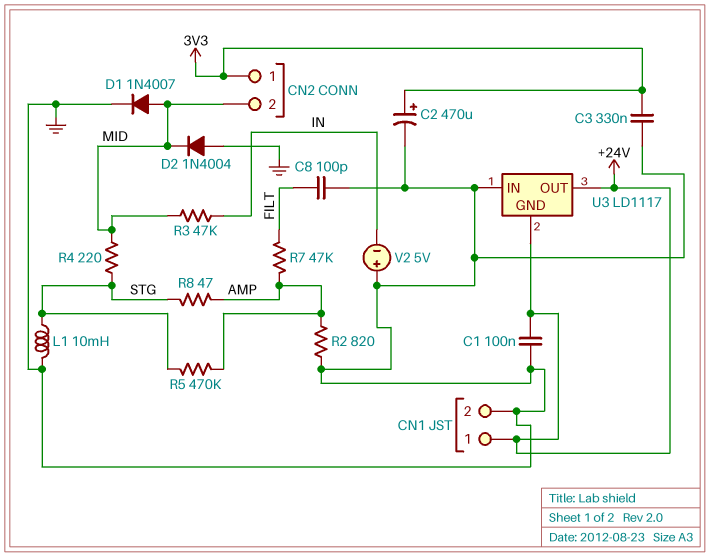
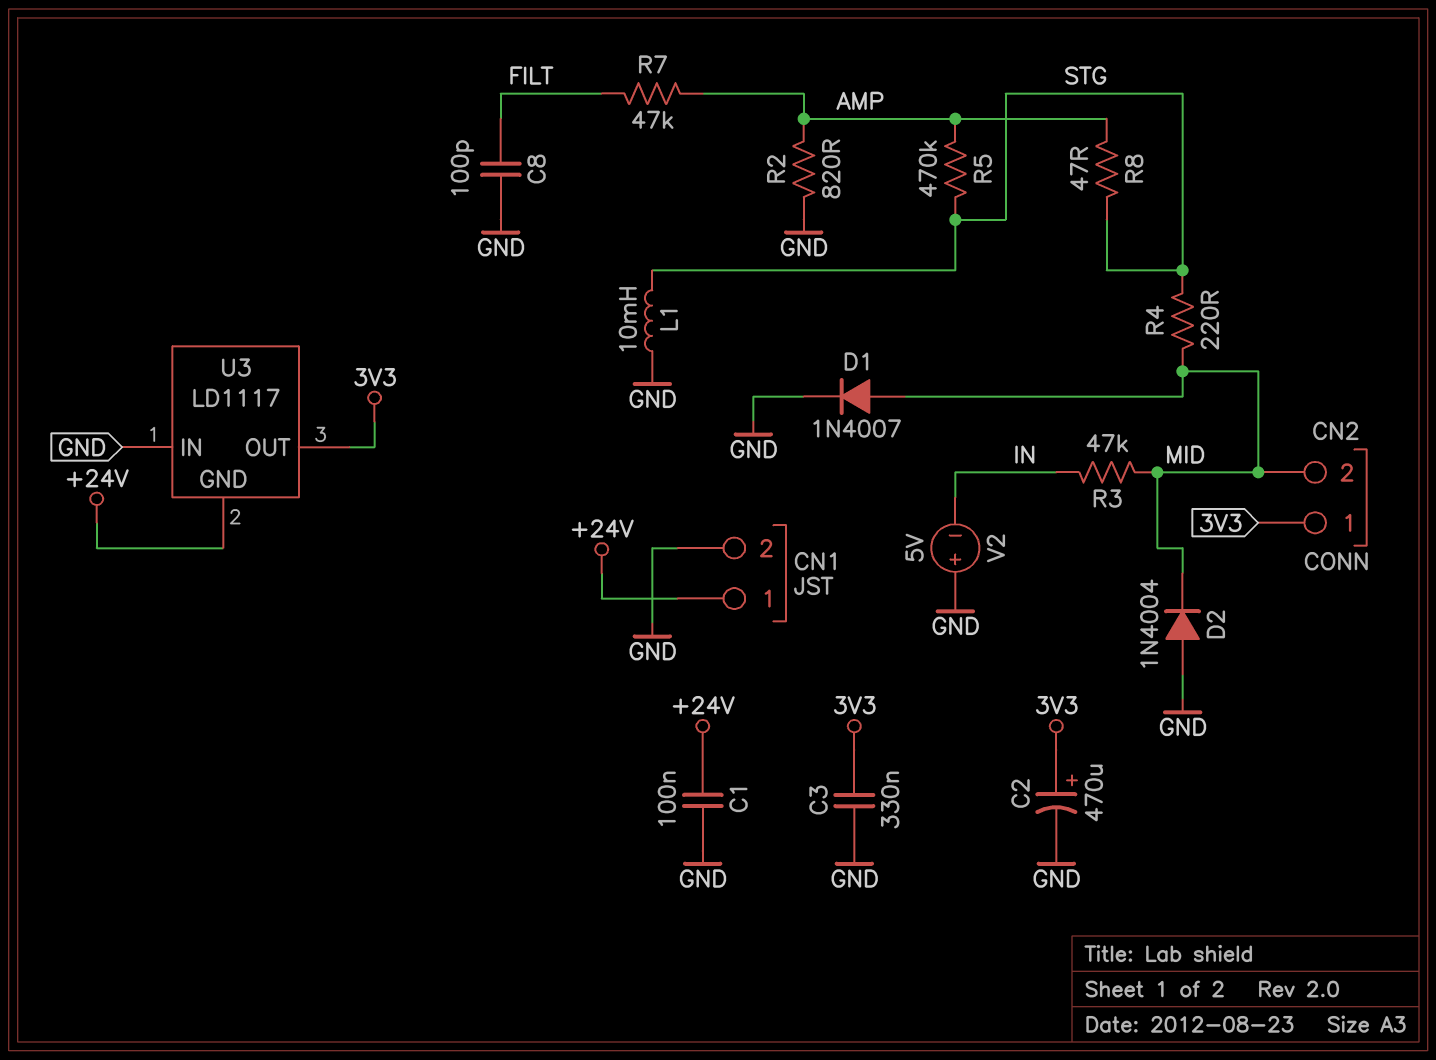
U3 pin OUT: +24V -> 3V3

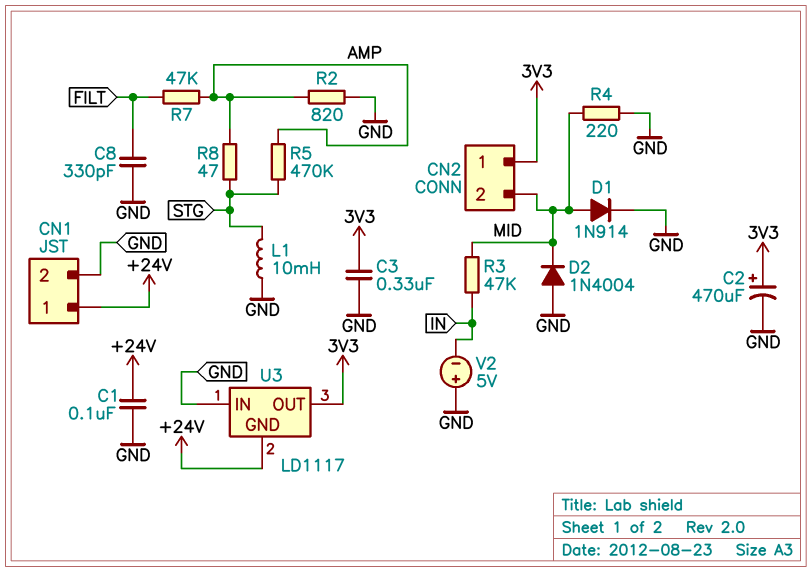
C8: 100pF (FILT, GND) -> 330pF (FILT, GND)
D1: diode 1N4007 (A MID, K GND) -> diode 1N914 (A MID, K GND)
R4: 220 (MID, STG) -> 220 (GND, MID)

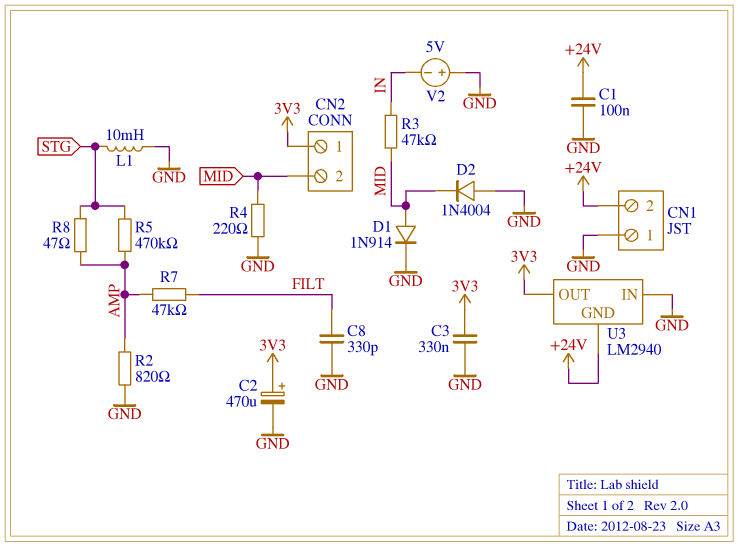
CN1 pin 1: +24V -> GND
CN1 pin 2: GND -> +24V
U3: LD1117 -> LM2940

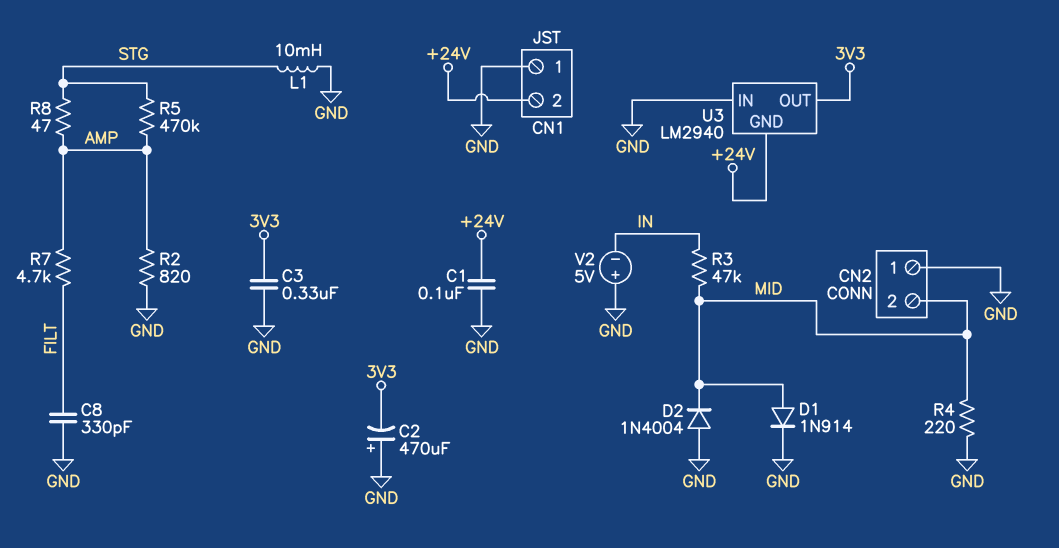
C2: 470uF (plus 3V3, minus GND) -> 470uF (plus GND, minus 3V3)
CN2 pin 1: 3V3 -> GND
R7: 47k (AMP, FILT) -> 4.7k (AMP, FILT)

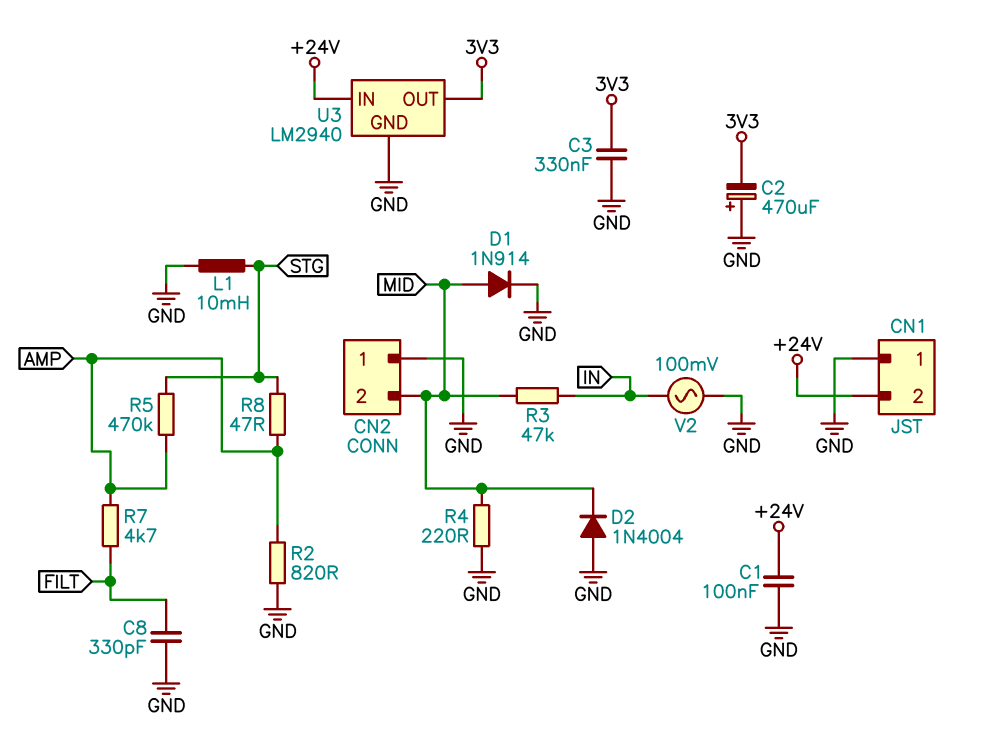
U3 pin GND: +24V -> GND
U3 pin IN: GND -> +24V
V2: 5V (plus GND, minus IN) -> AC 100mV (GND, IN)

